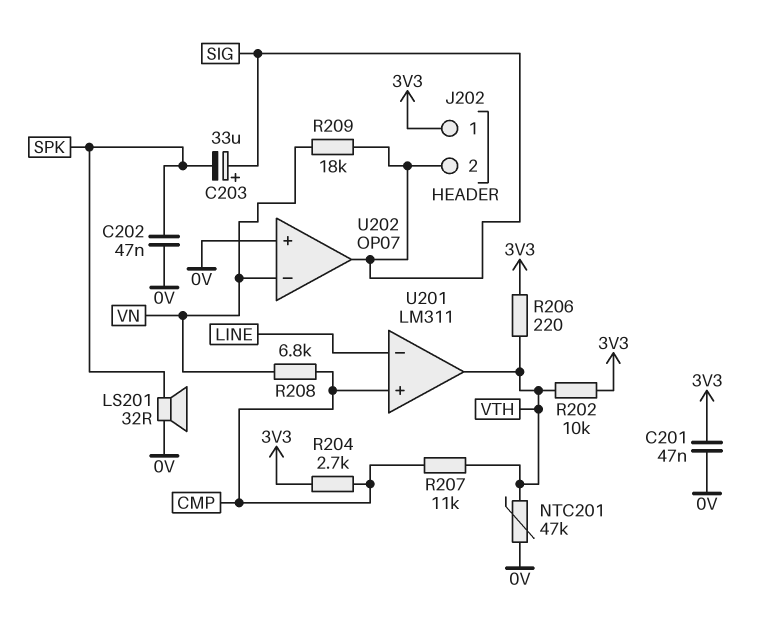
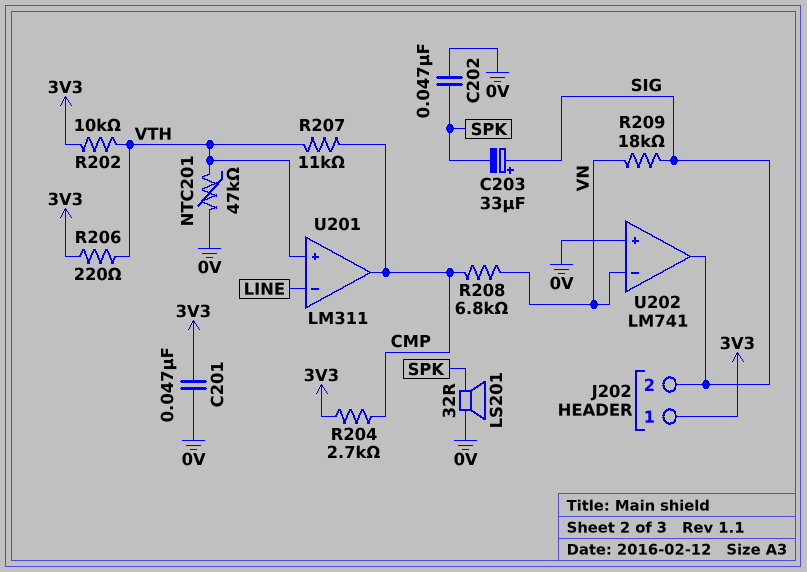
U201 pin in+: CMP -> VTH
U201 pin out: VTH -> CMP
U202: OP07 -> LM741

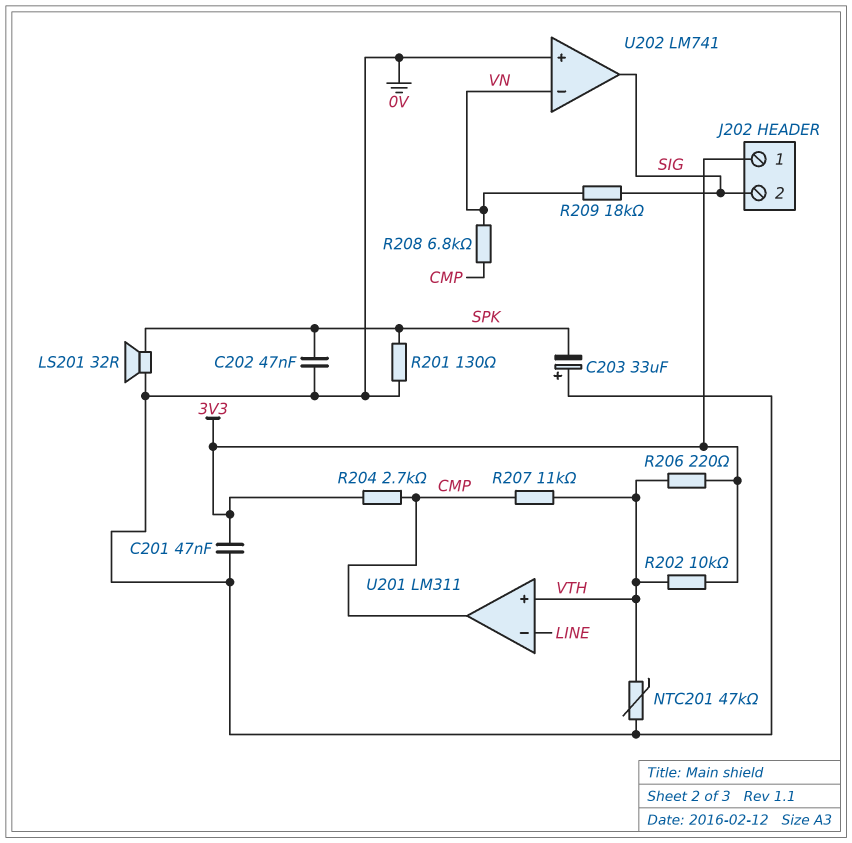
C203: 33uF (plus SIG, minus SPK) -> 33uF (plus 0V, minus SPK)
R201: none -> 130 (0V, SPK)

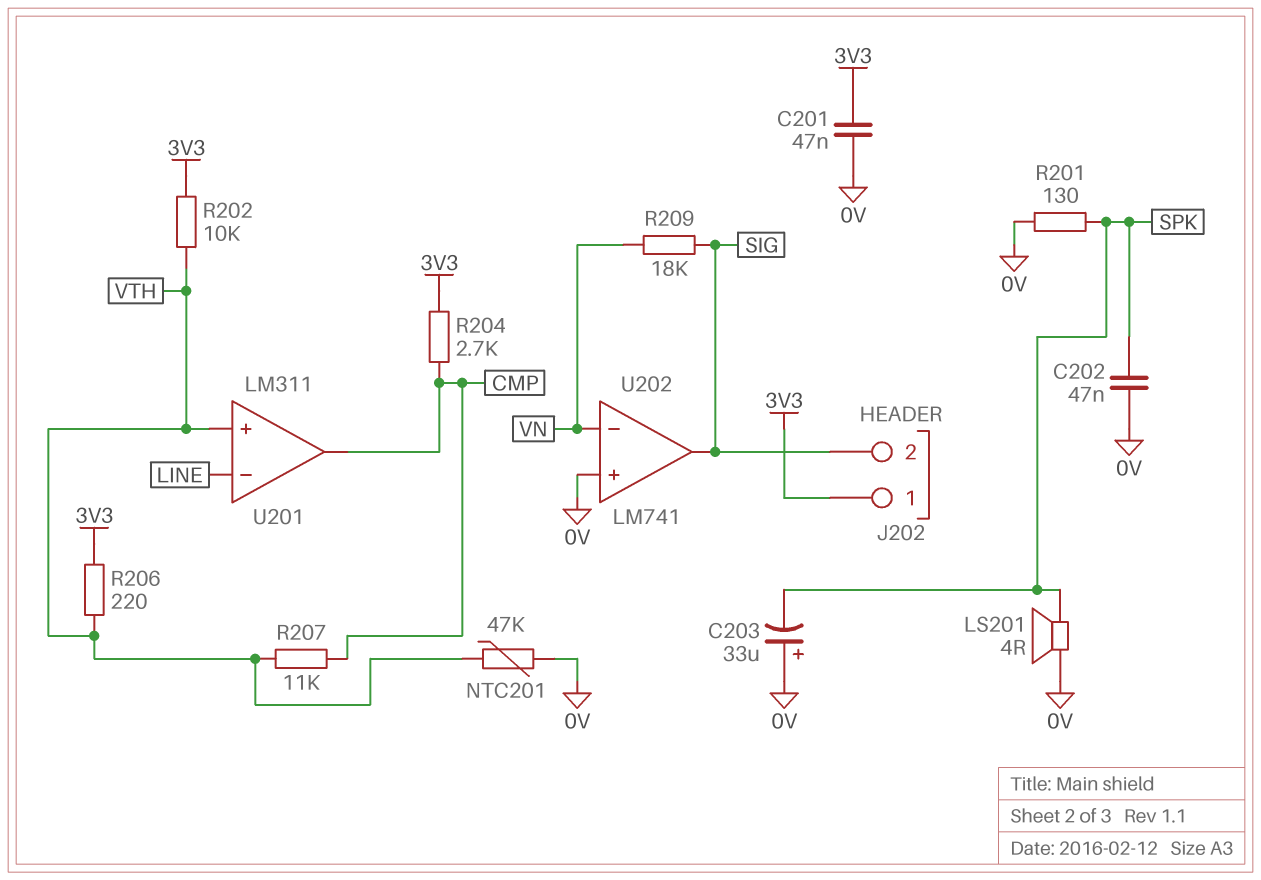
LS201: speaker 32R (0V, SPK) -> speaker 4R (0V, SPK)
R208: 6.8k (CMP, VN) -> none

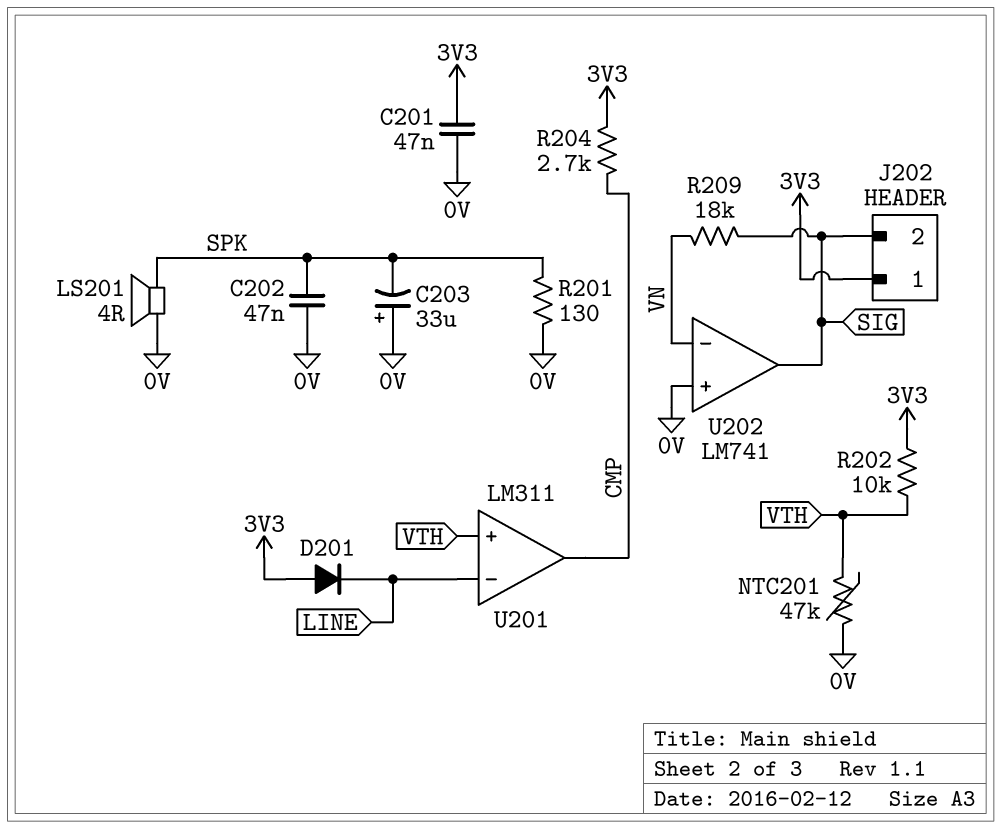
D201: none -> diode (A 3V3, K LINE)
R206: 220 (3V3, VTH) -> none
R207: 11k (CMP, VTH) -> none

